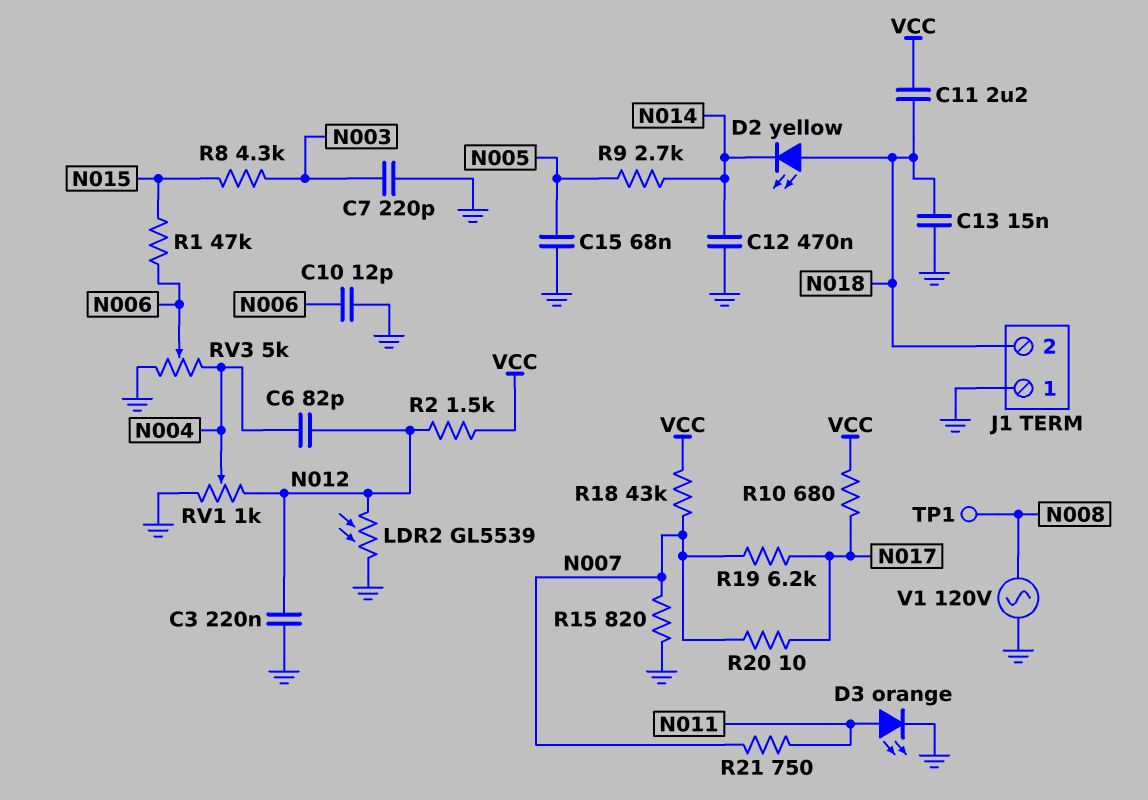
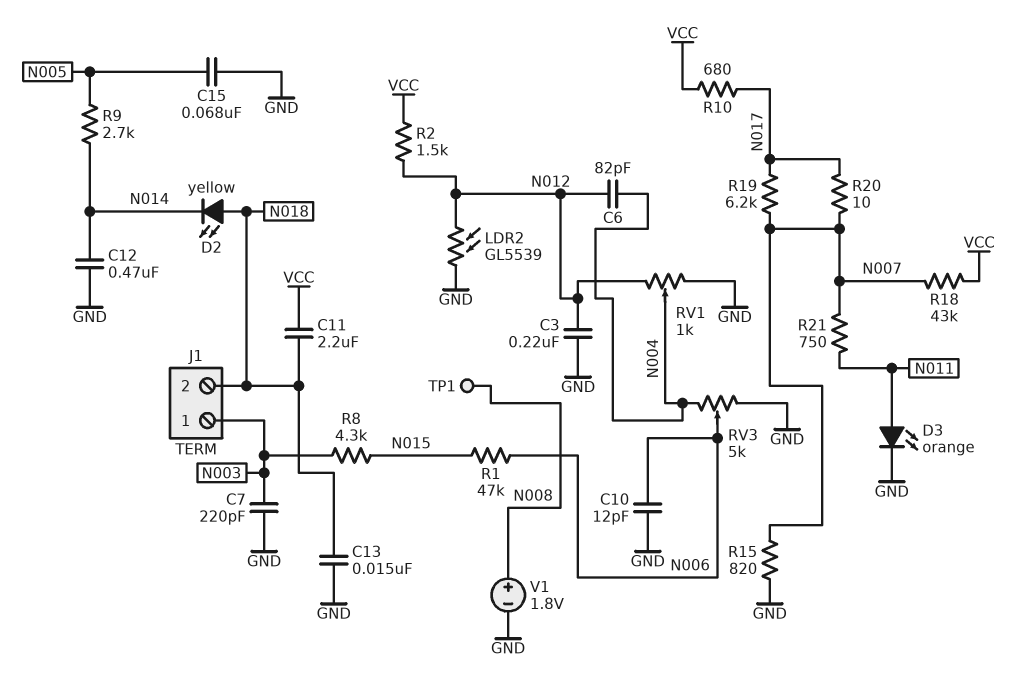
J1 pin 1: GND -> N003
V1: AC 120V (GND, N008) -> 1.8V (plus N008, minus GND)

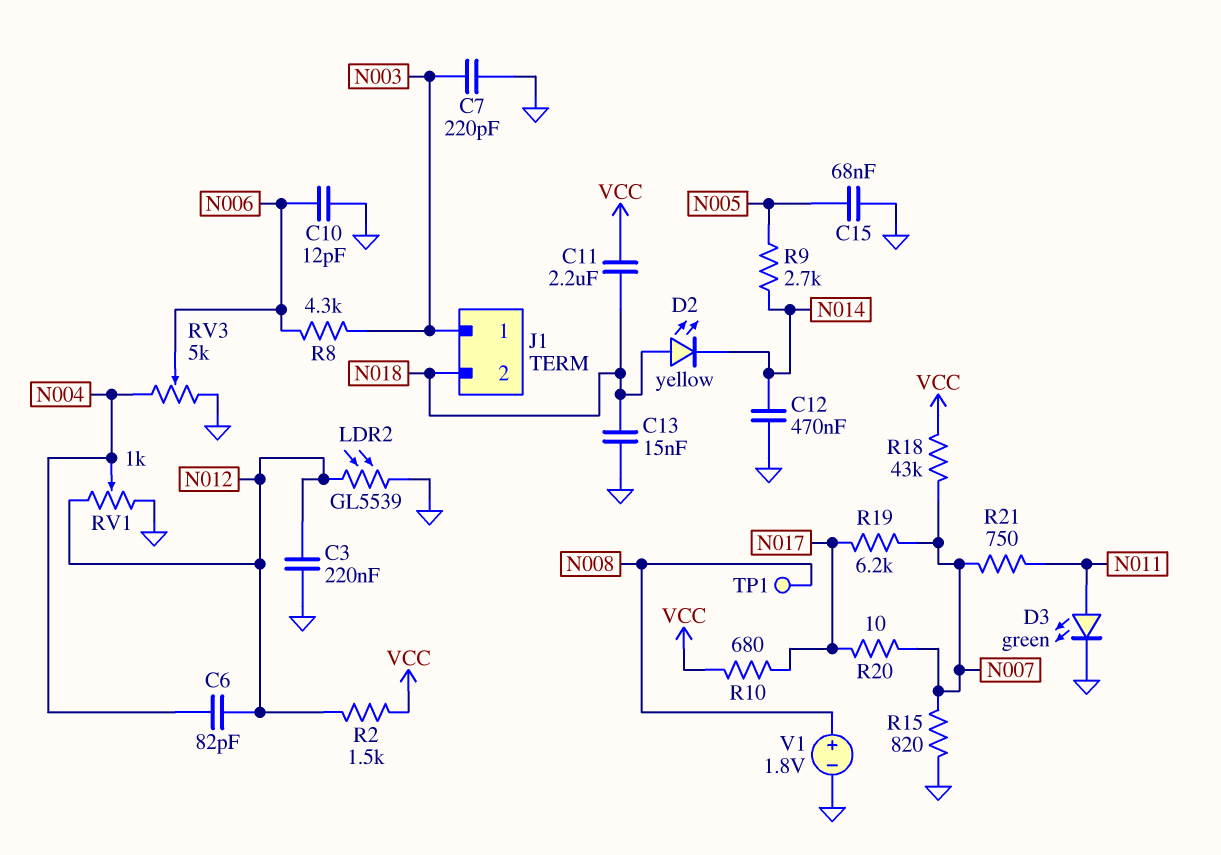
D3: LED orange (A N011, K GND) -> LED green (A N011, K GND)
R1: 47k (N006, N015) -> none
R8: 4.3k (N003, N015) -> 4.3k (N003, N006)

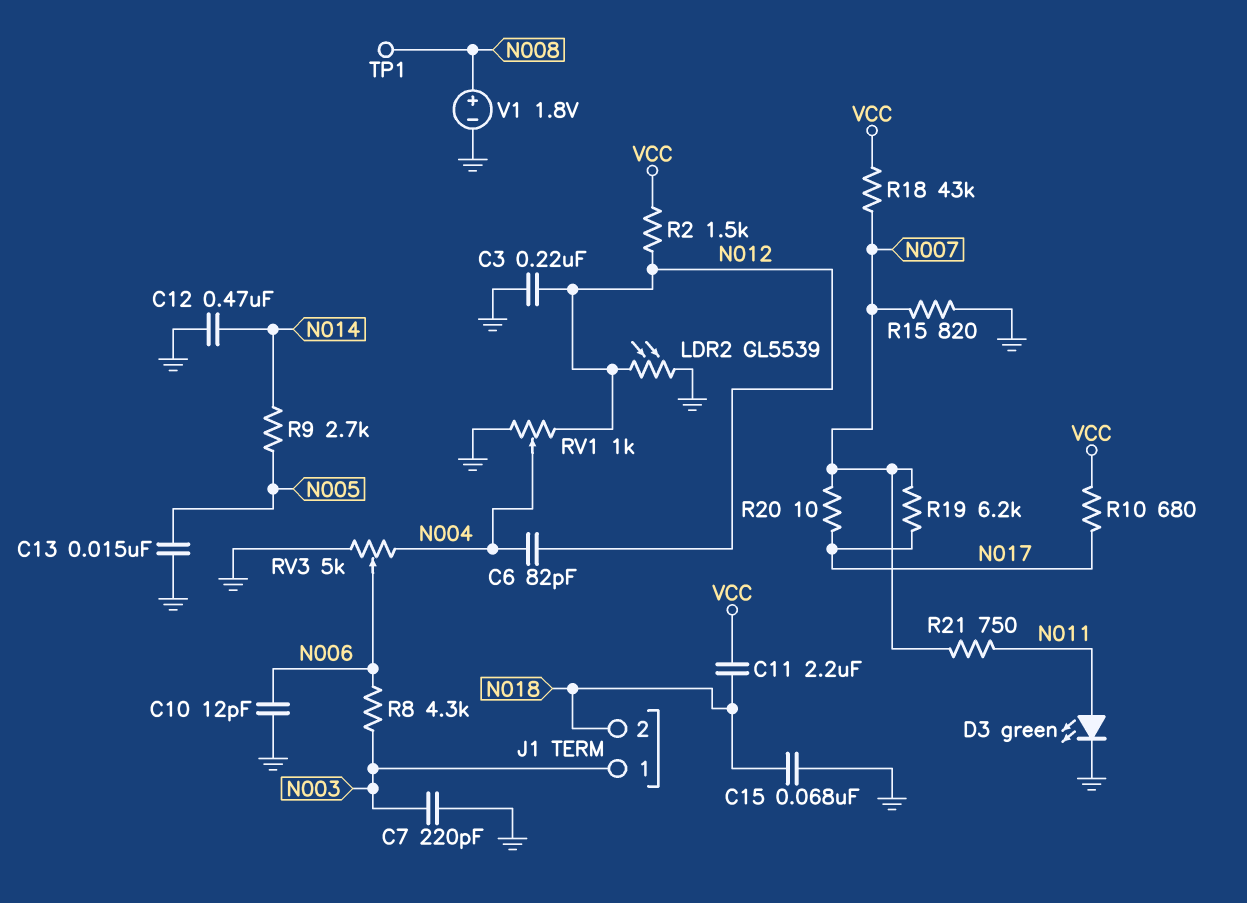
C13: 15nF (GND, N018) -> 15nF (GND, N005)
C15: 68nF (GND, N005) -> 68nF (GND, N018)
D2: LED yellow (A N018, K N014) -> none

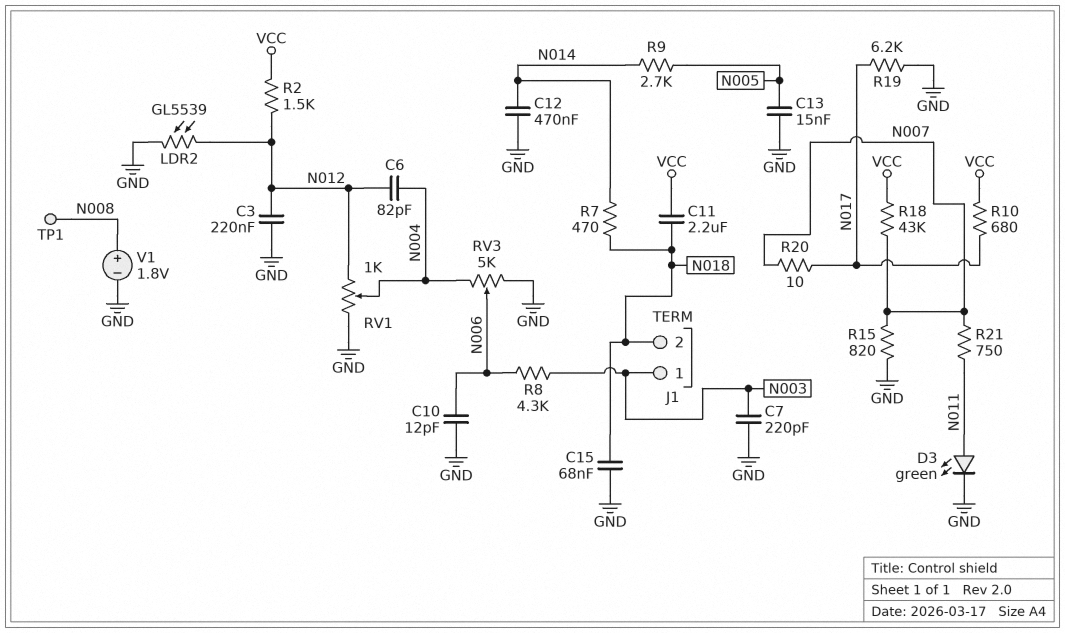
R7: none -> 470 (N014, N018)
R19: 6.2k (N007, N017) -> 6.2k (GND, N017)

